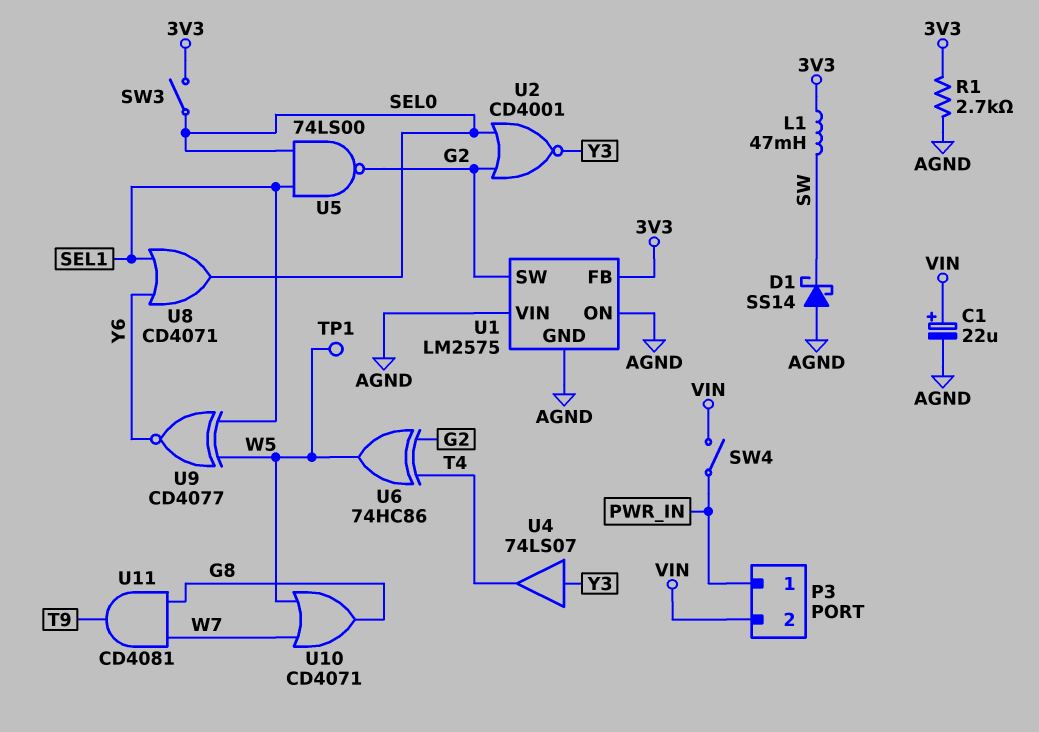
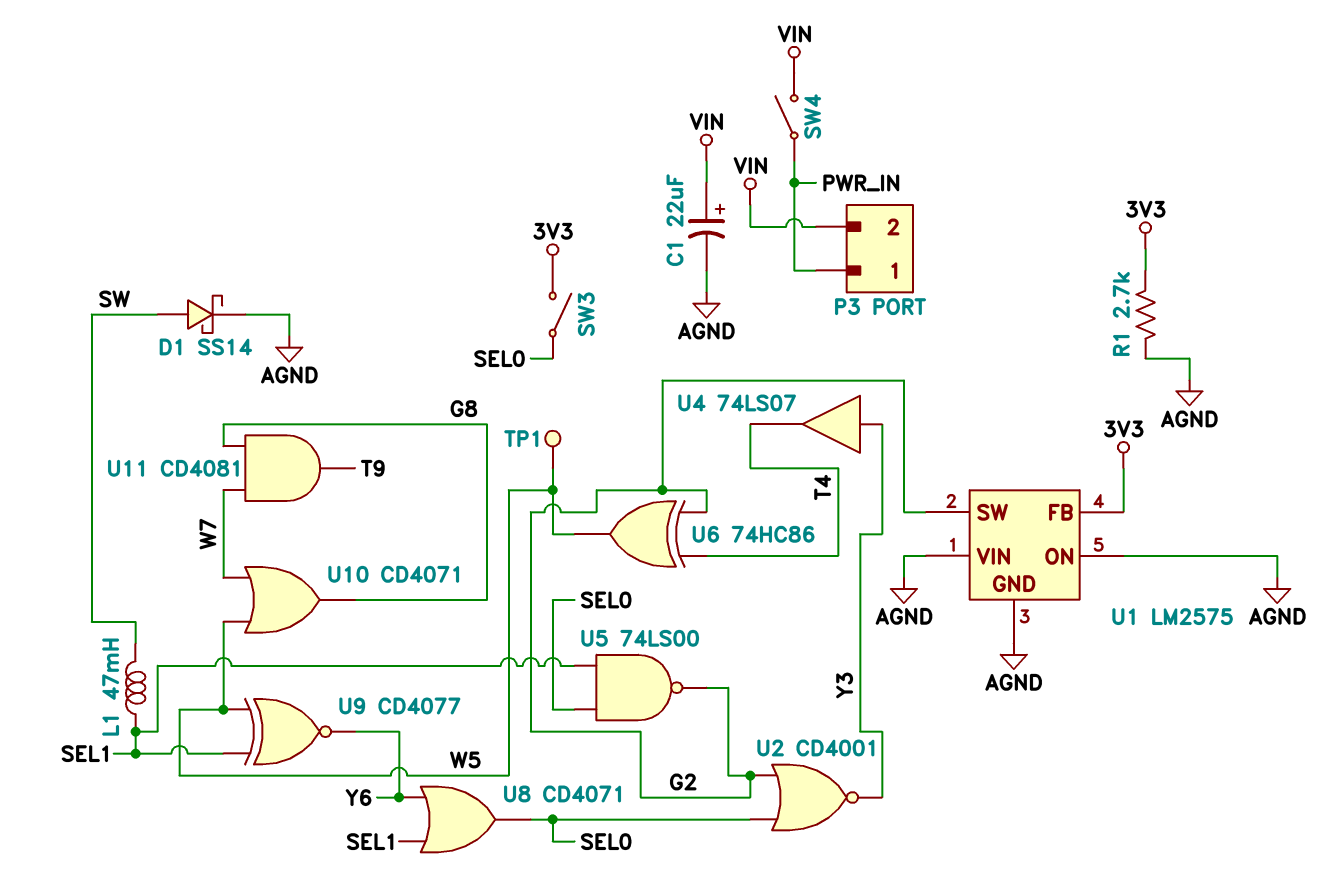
D1: schottky SS14 (A AGND, K SW) -> schottky SS14 (A SW, K AGND)
L1: 47mH (3V3, SW) -> 47mH (SEL1, SW)

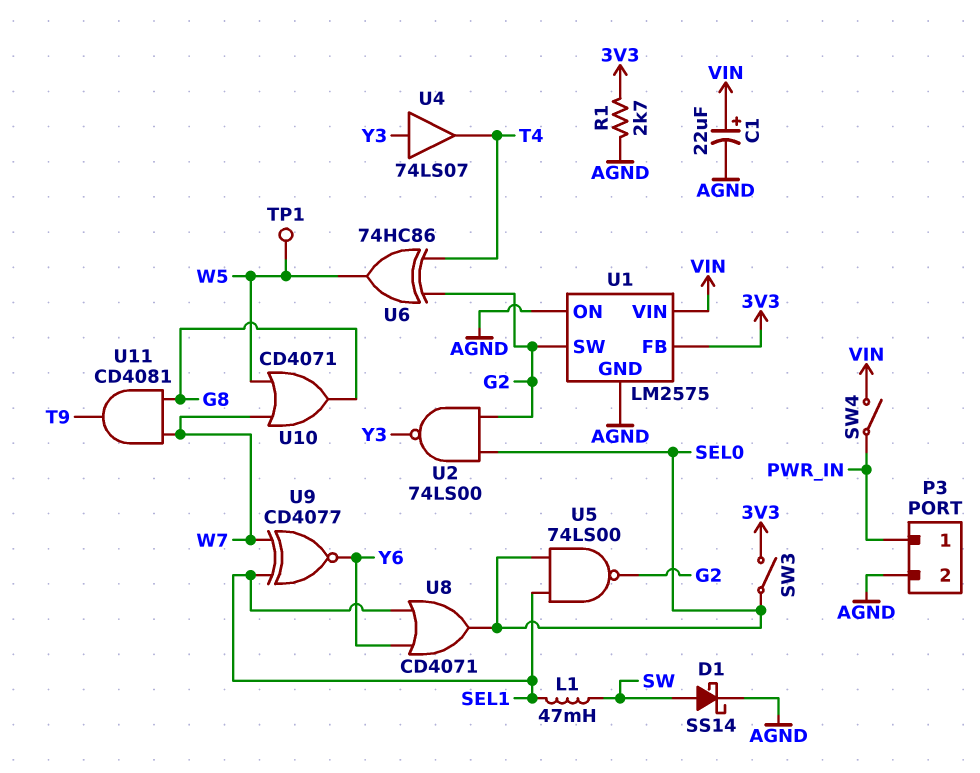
P3 pin 2: VIN -> AGND
U1 pin VIN: AGND -> VIN
U2: NOR CD4001 (in G2, in SEL0, out Y3) -> NAND 74LS00 (in G2, in SEL0, out Y3)
U9: XNOR CD4077 (in SEL1, in W5, out Y6) -> XNOR CD4077 (in SEL1, in W7, out Y6)

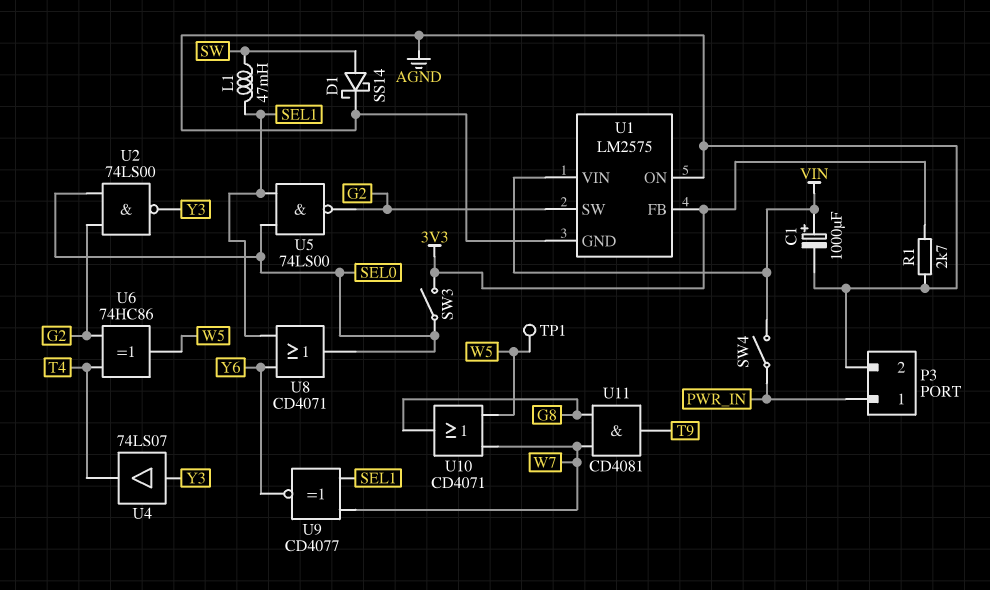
C1: 22uF (plus VIN, minus AGND) -> 1000uF (plus VIN, minus AGND)

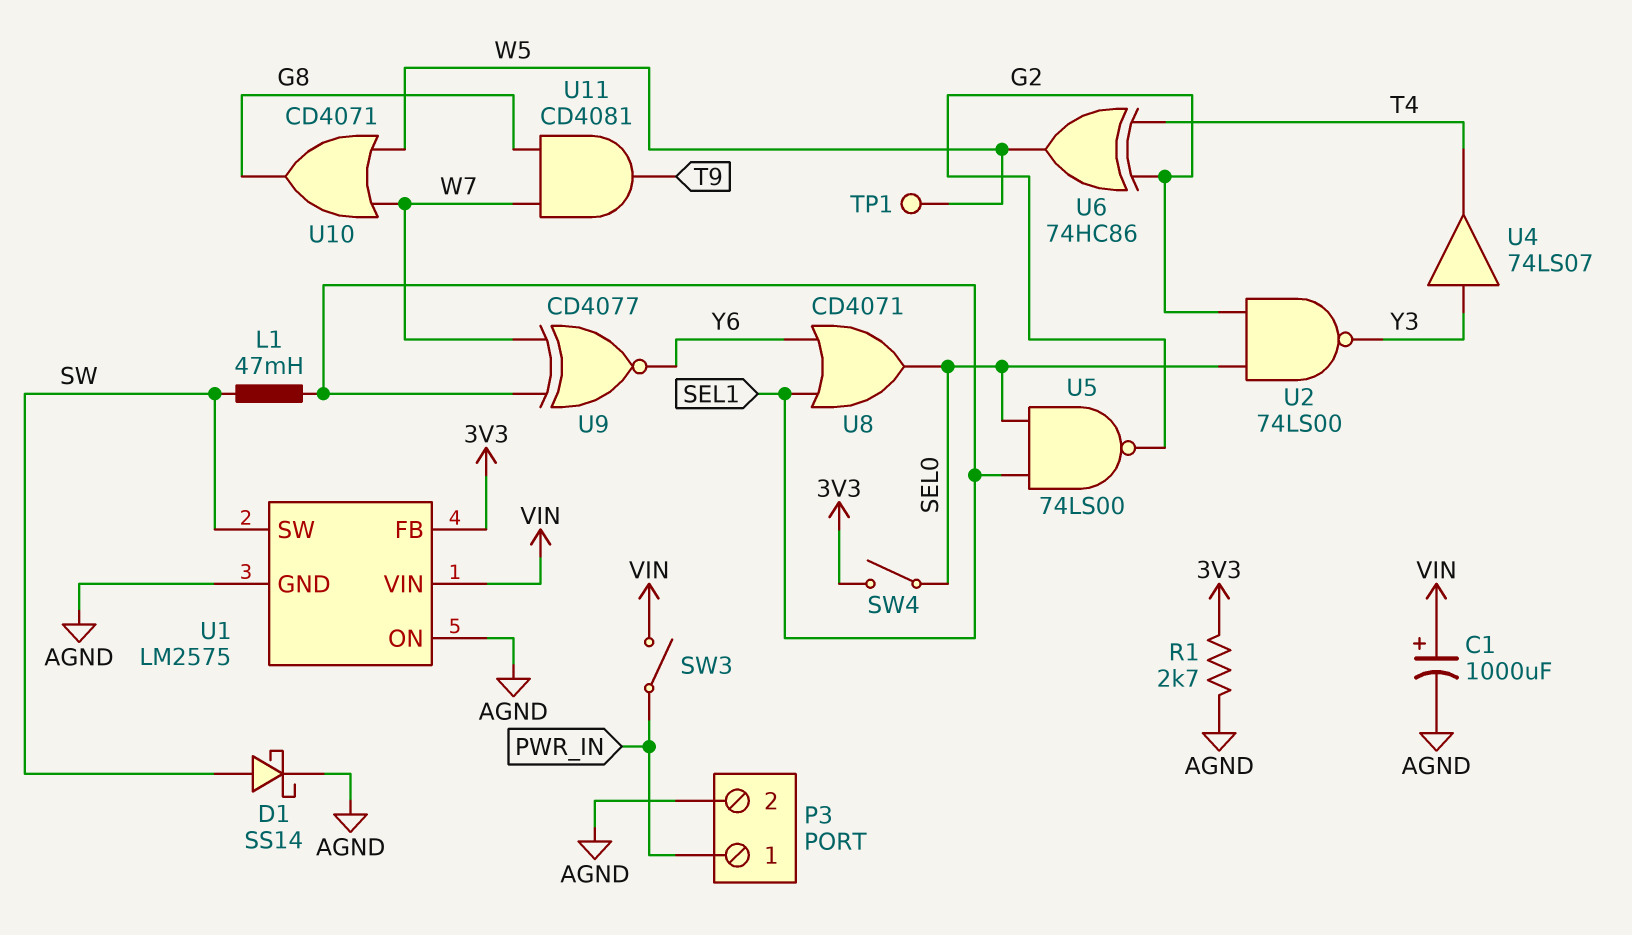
SW3: switch (3V3, SEL0) -> switch (PWR_IN, VIN)
SW4: switch (PWR_IN, VIN) -> switch (3V3, SEL0)
U1 pin SW: G2 -> SW

